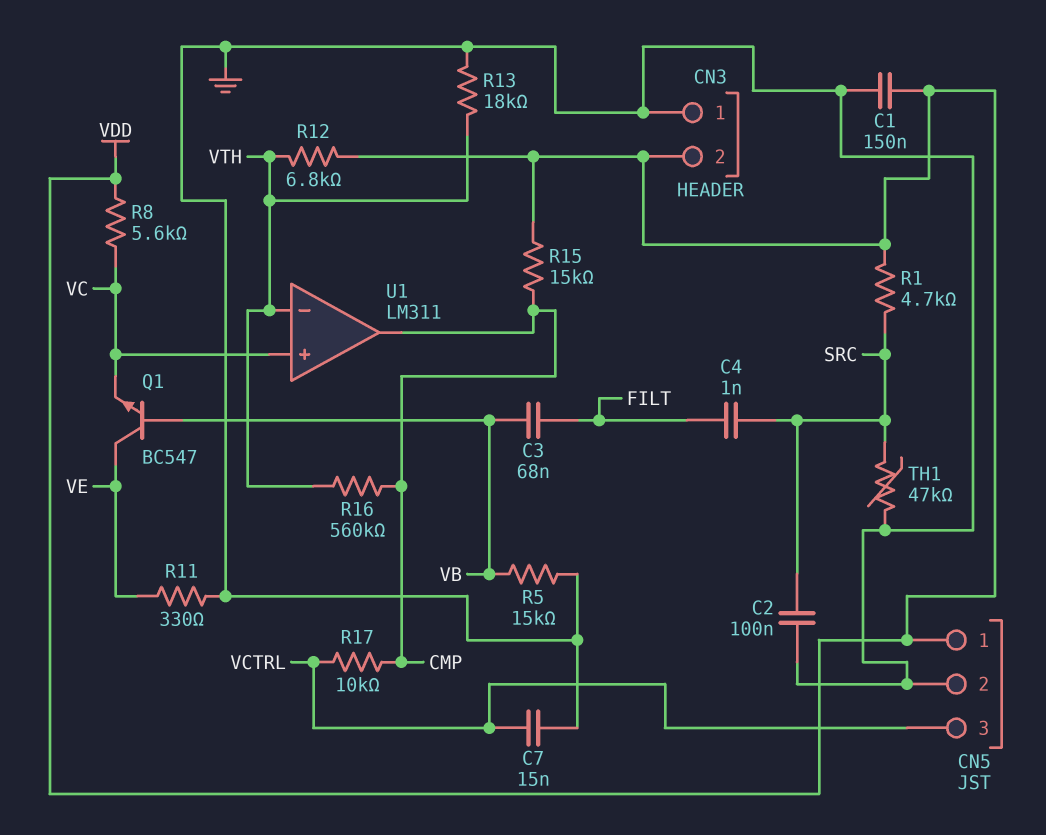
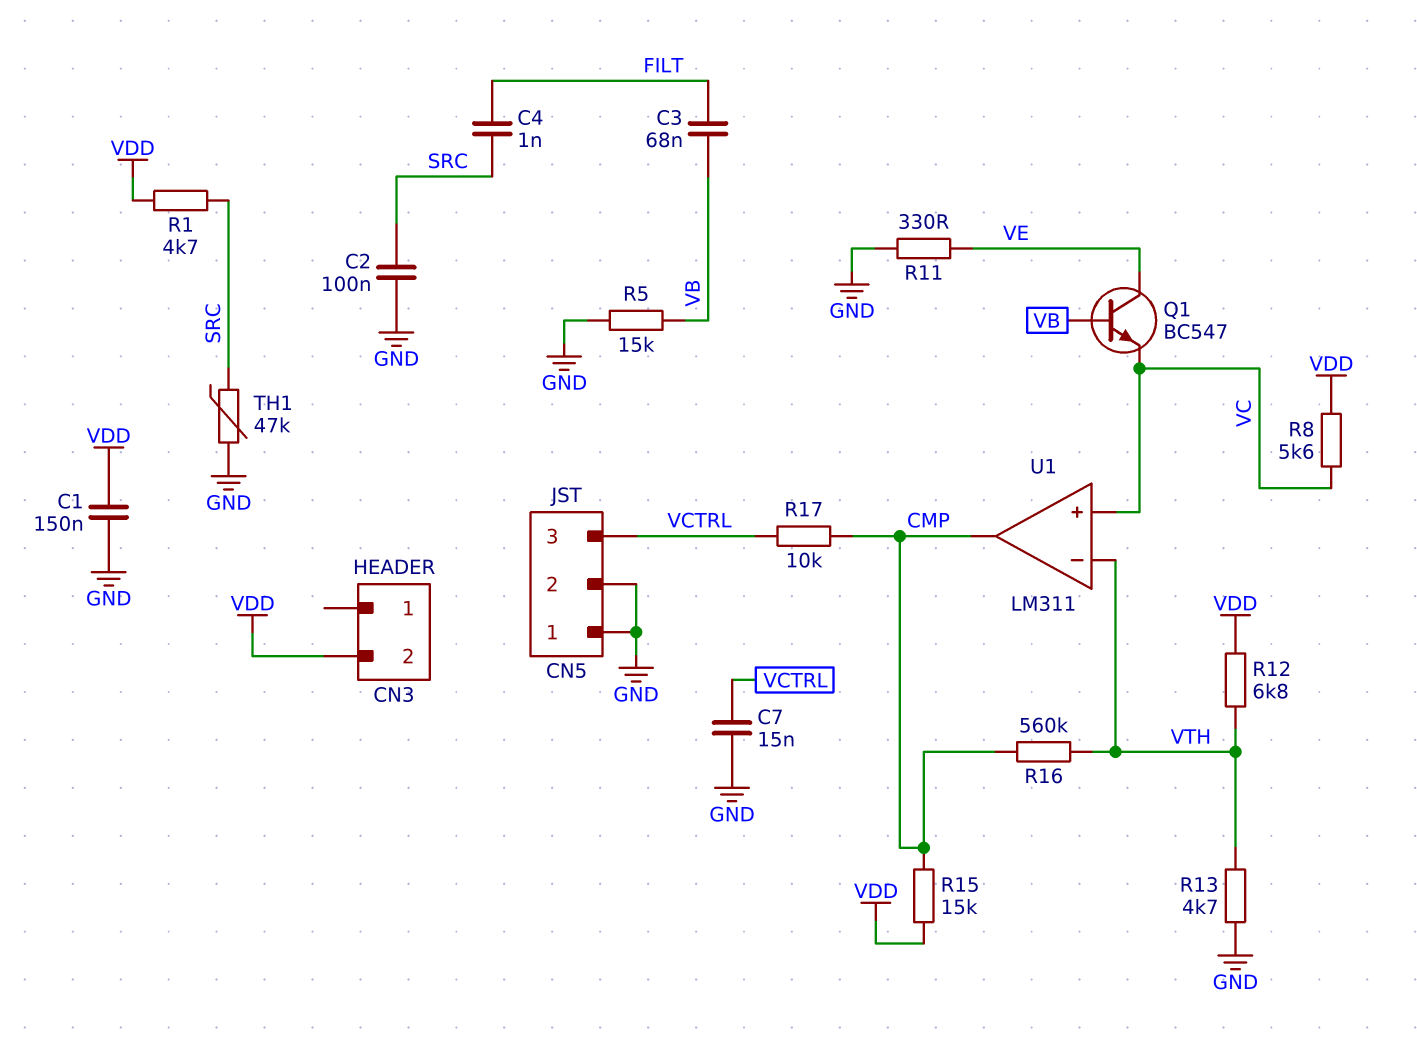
CN3 pin 1: GND -> none
CN5 pin 1: VDD -> GND
R13: 18k (GND, VTH) -> 4.7k (GND, VTH)

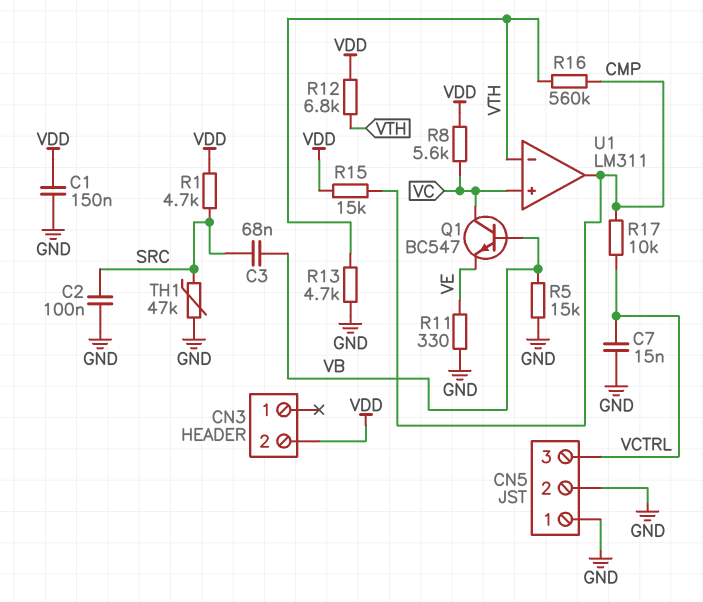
C3: 68nF (FILT, VB) -> 68nF (SRC, VB)
C4: 1nF (FILT, SRC) -> none
Q1: NPN BC547 (B VB, C VE, E VC) -> NPN BC547 (B VB, C VC, E VE)

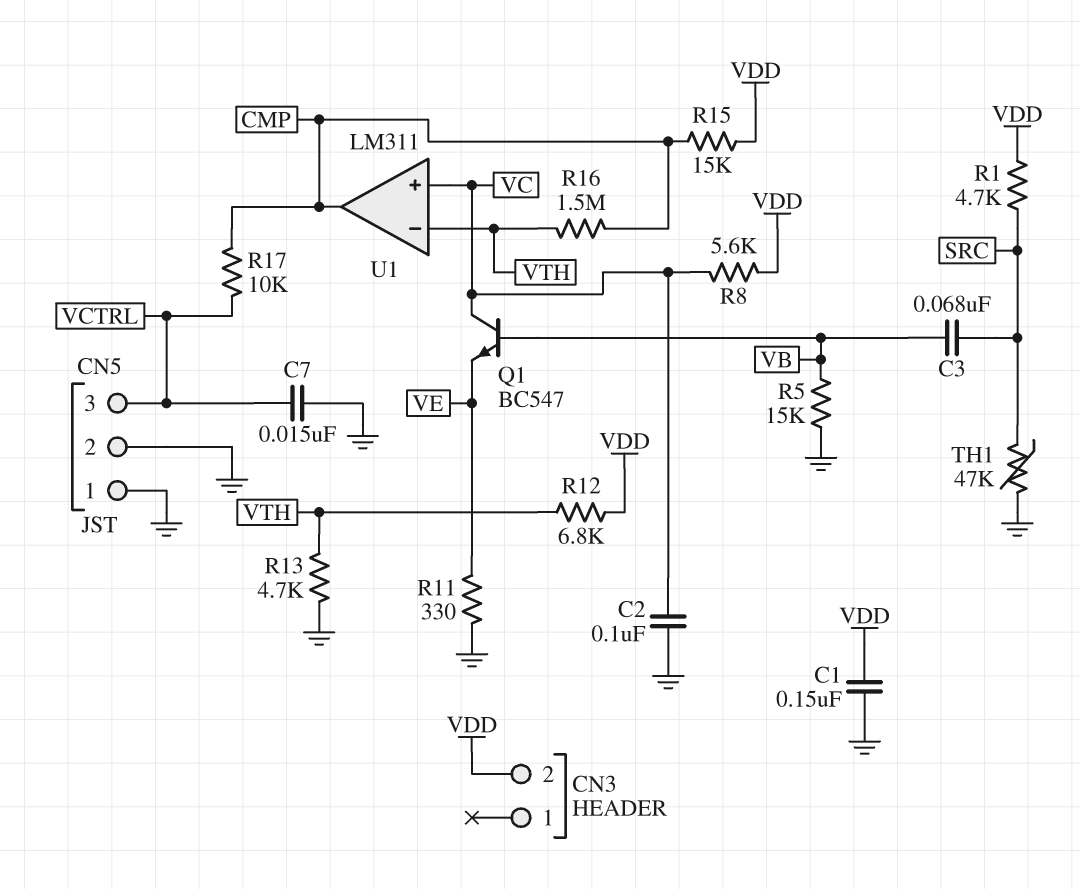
C2: 100nF (GND, SRC) -> 100nF (GND, VC)
R16: 560k (CMP, VTH) -> 1.5M (CMP, VTH)

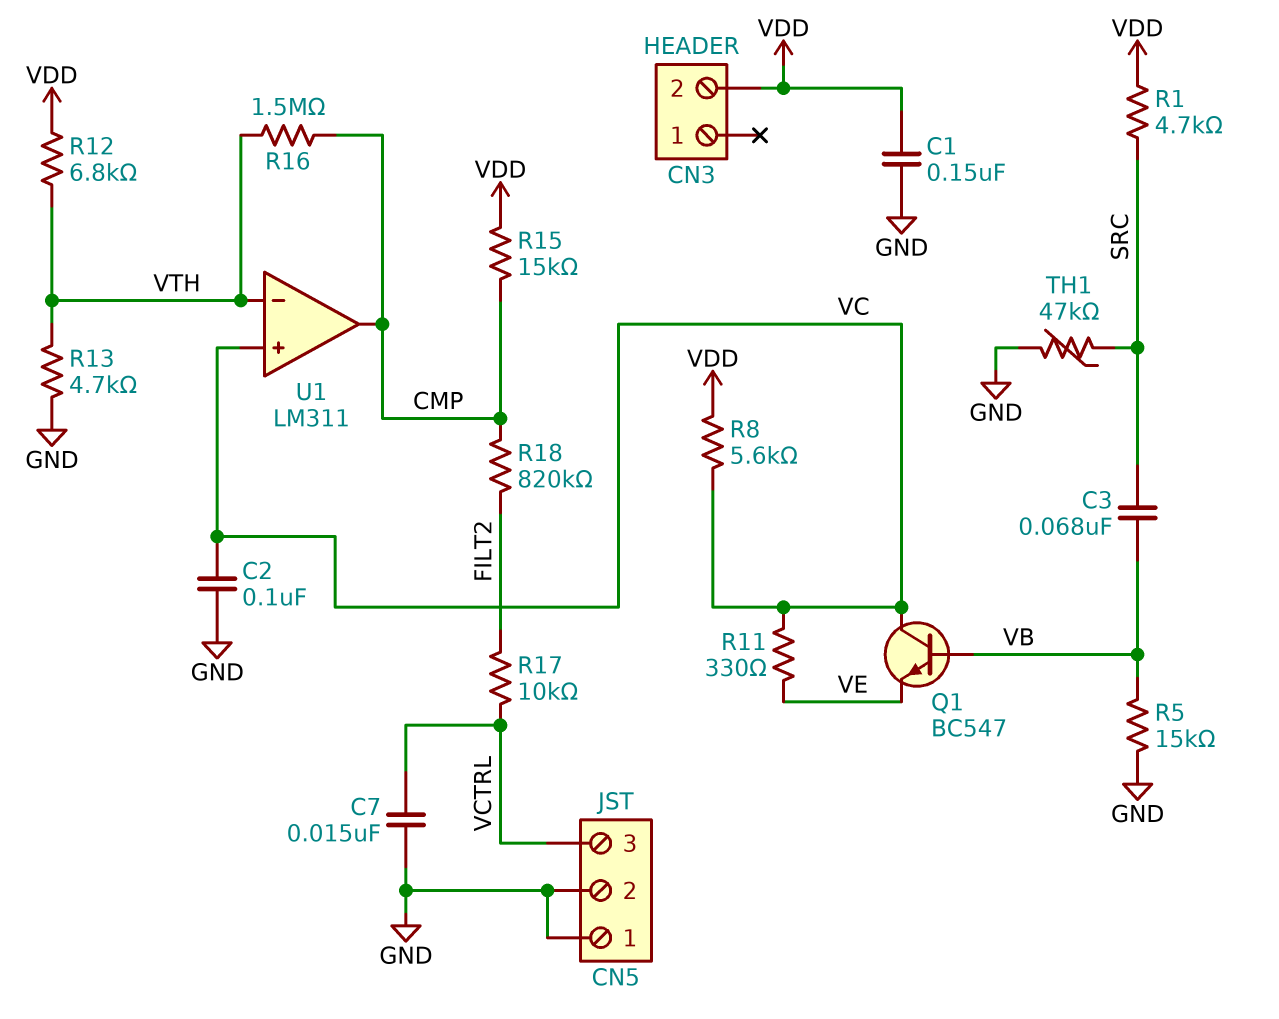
R11: 330 (GND, VE) -> 330 (VC, VE)
R17: 10k (CMP, VCTRL) -> 10k (FILT2, VCTRL)
R18: none -> 820k (CMP, FILT2)

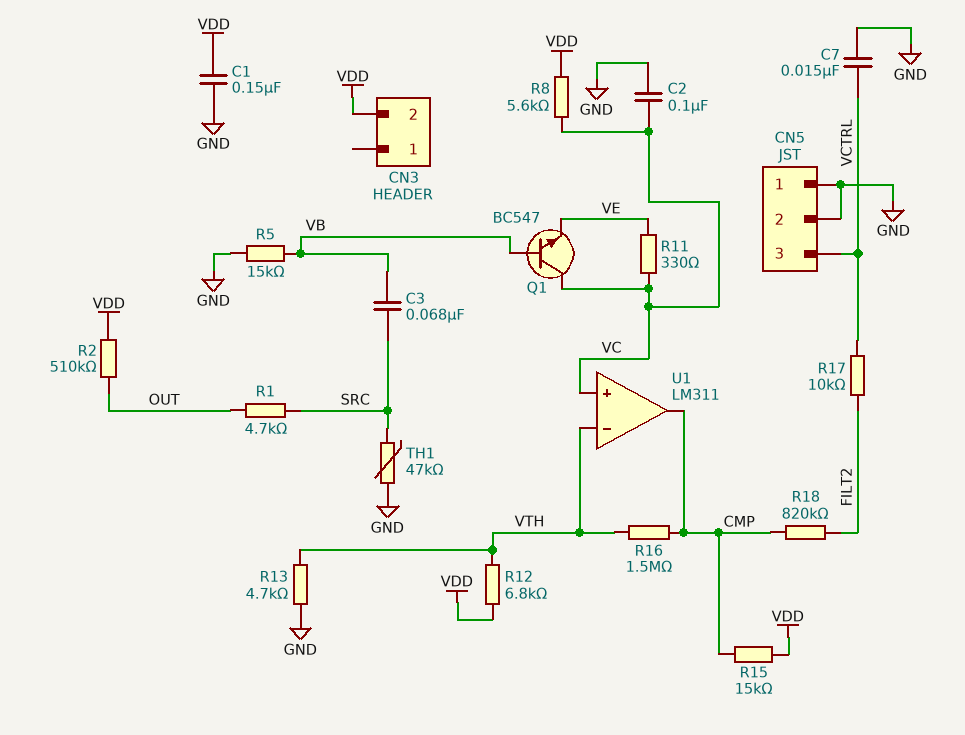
R1: 4.7k (SRC, VDD) -> 4.7k (OUT, SRC)
R2: none -> 510k (OUT, VDD)

